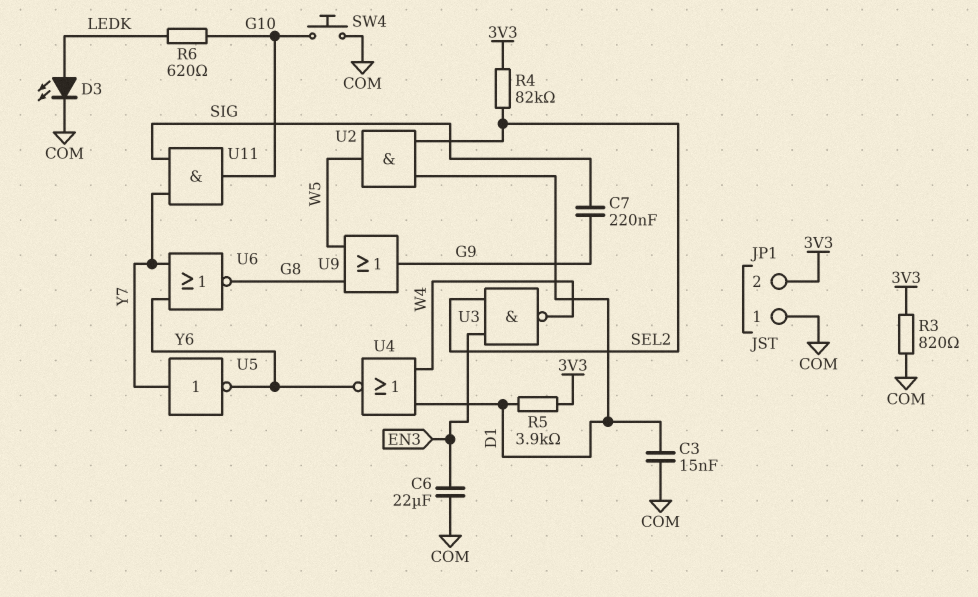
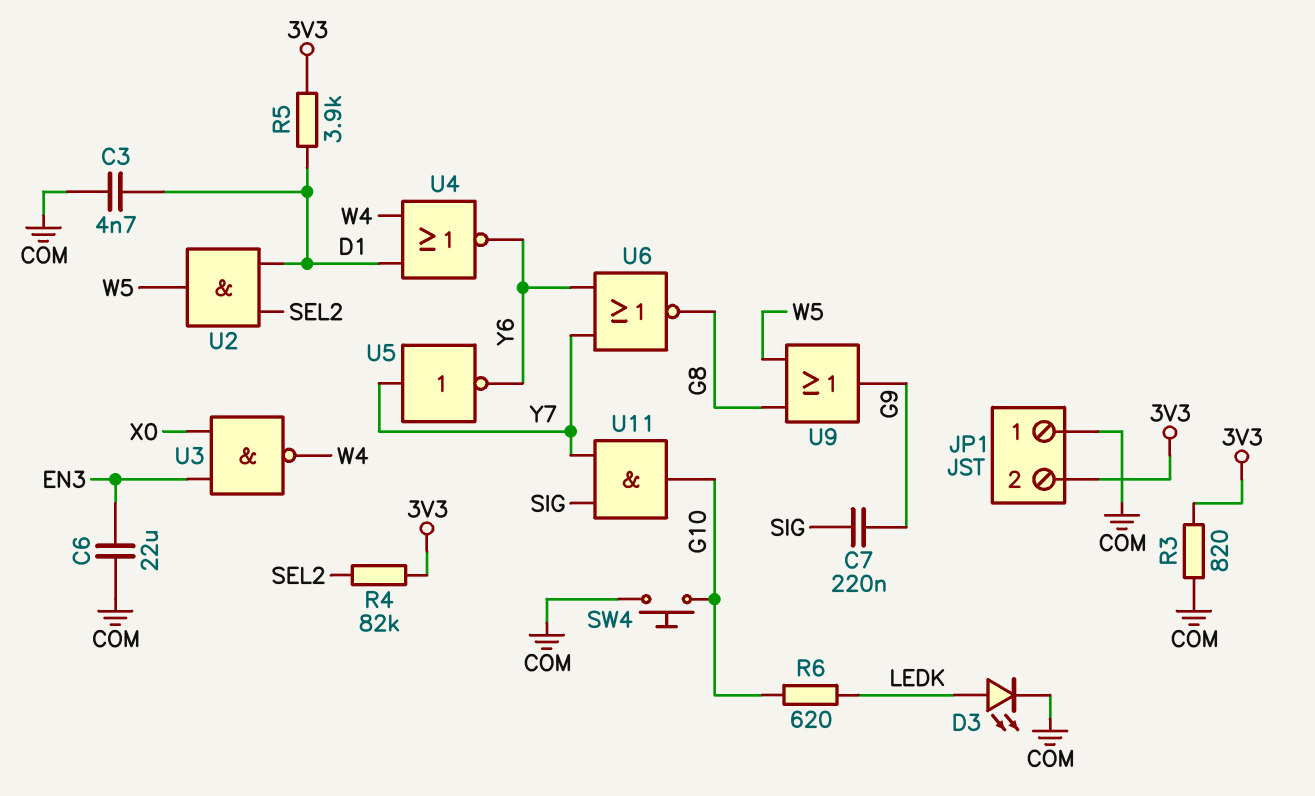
C3: 15nF (COM, D1) -> 4.7nF (COM, D1)
U3: NAND (in EN3, in SEL2, out W4) -> NAND (in EN3, in X0, out W4)

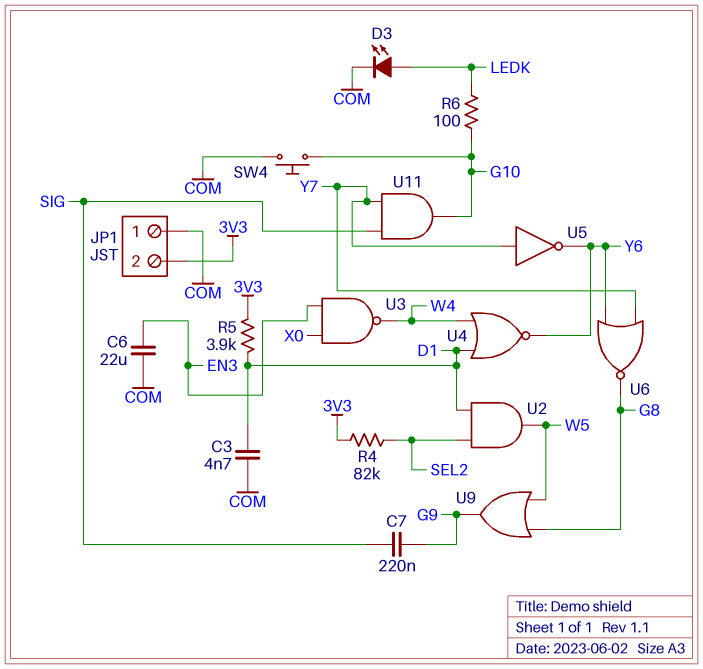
R3: 820 (3V3, COM) -> none
R6: 620 (G10, LEDK) -> 100 (G10, LEDK)

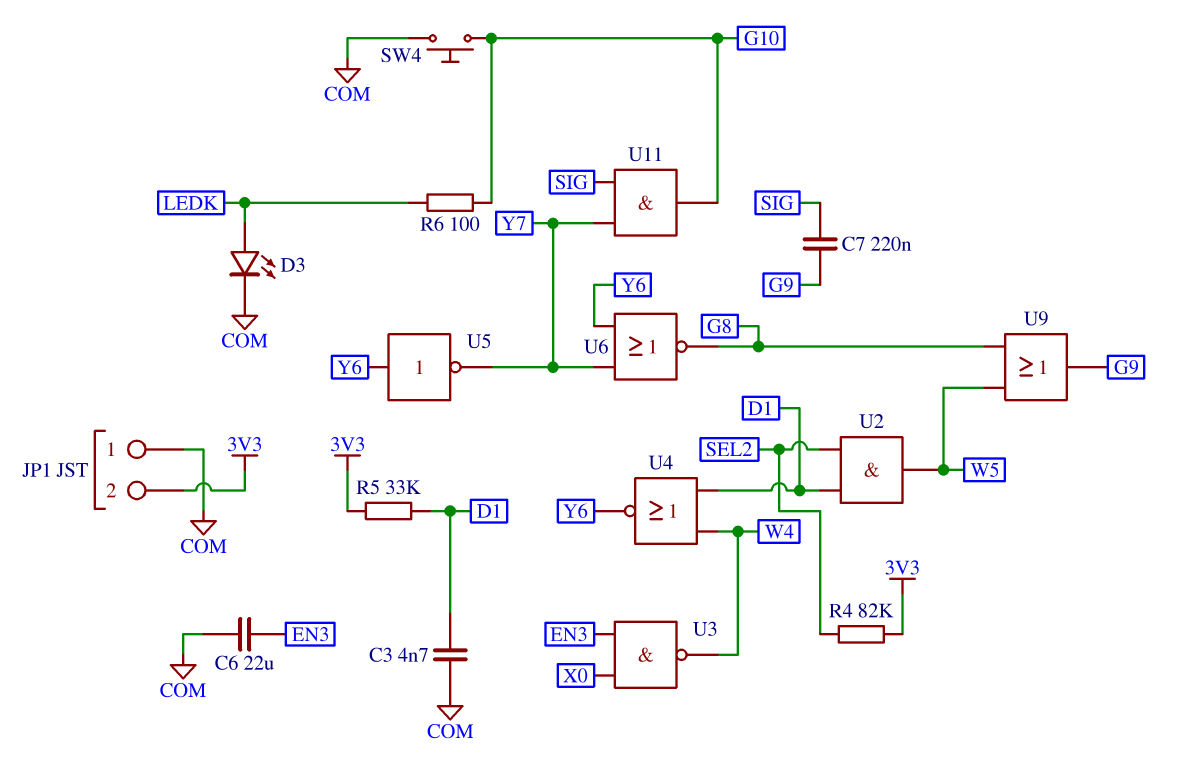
R5: 3.9k (3V3, D1) -> 33k (3V3, D1)
U5: NOT (in Y7, out Y6) -> NOT (in Y6, out Y7)

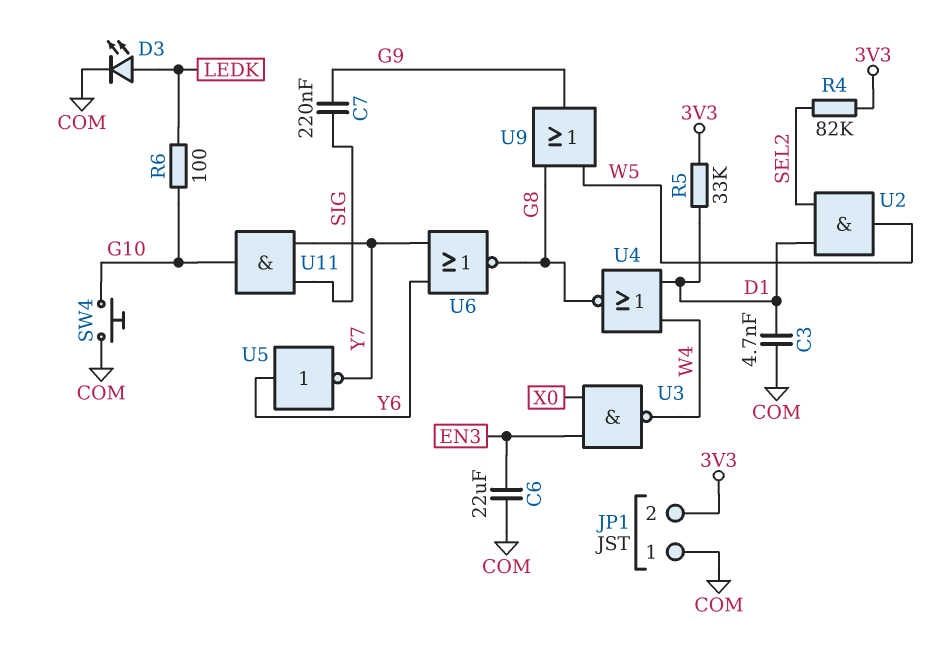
U4: NOR (in D1, in W4, out Y6) -> NOR (in D1, in W4, out G8)

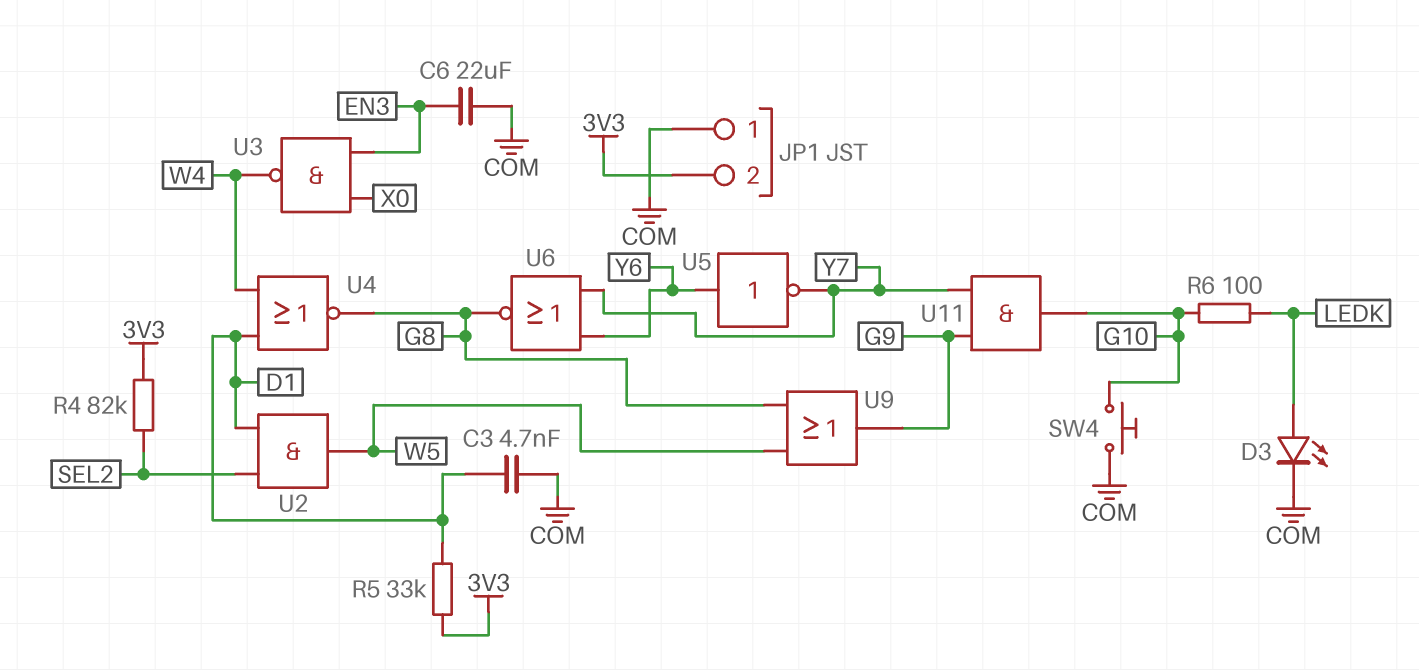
C7: 220nF (G9, SIG) -> none
U11: AND (in SIG, in Y7, out G10) -> AND (in G9, in Y7, out G10)

